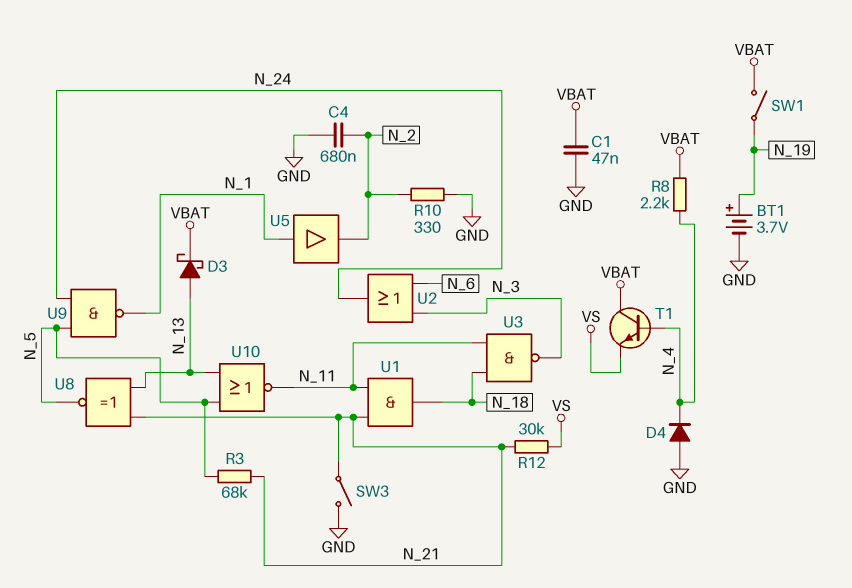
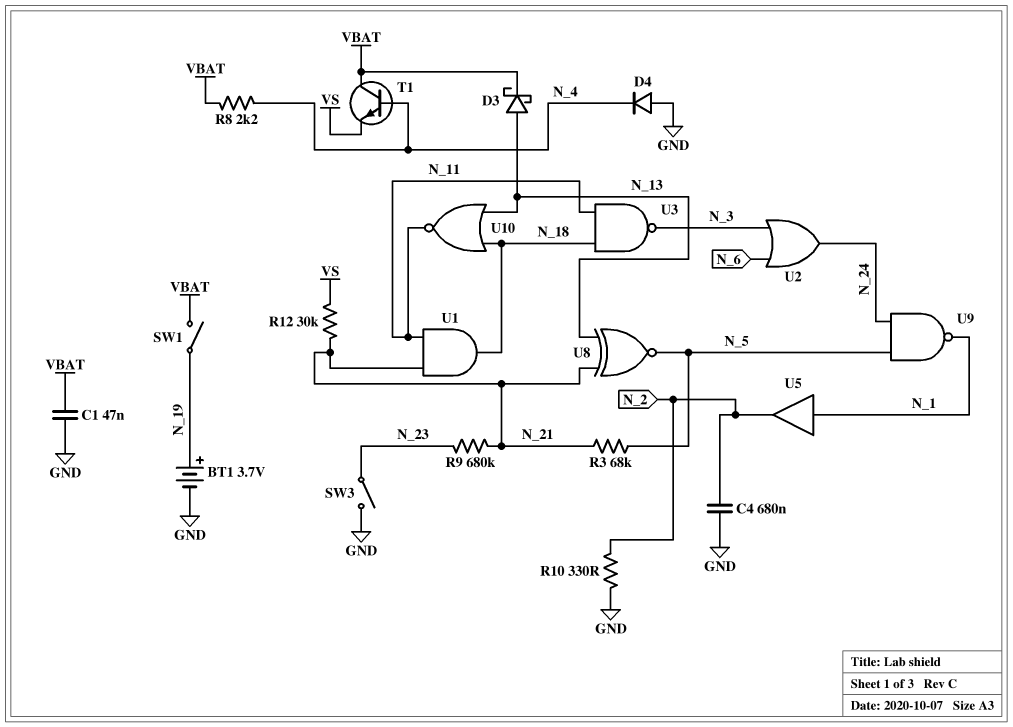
R9: none -> 680k (N_21, N_23)
SW3: switch (GND, N_21) -> switch (GND, N_23)
U10: NOR (in N_5, in N_13, out N_11) -> NOR (in N_13, in N_18, out N_11)

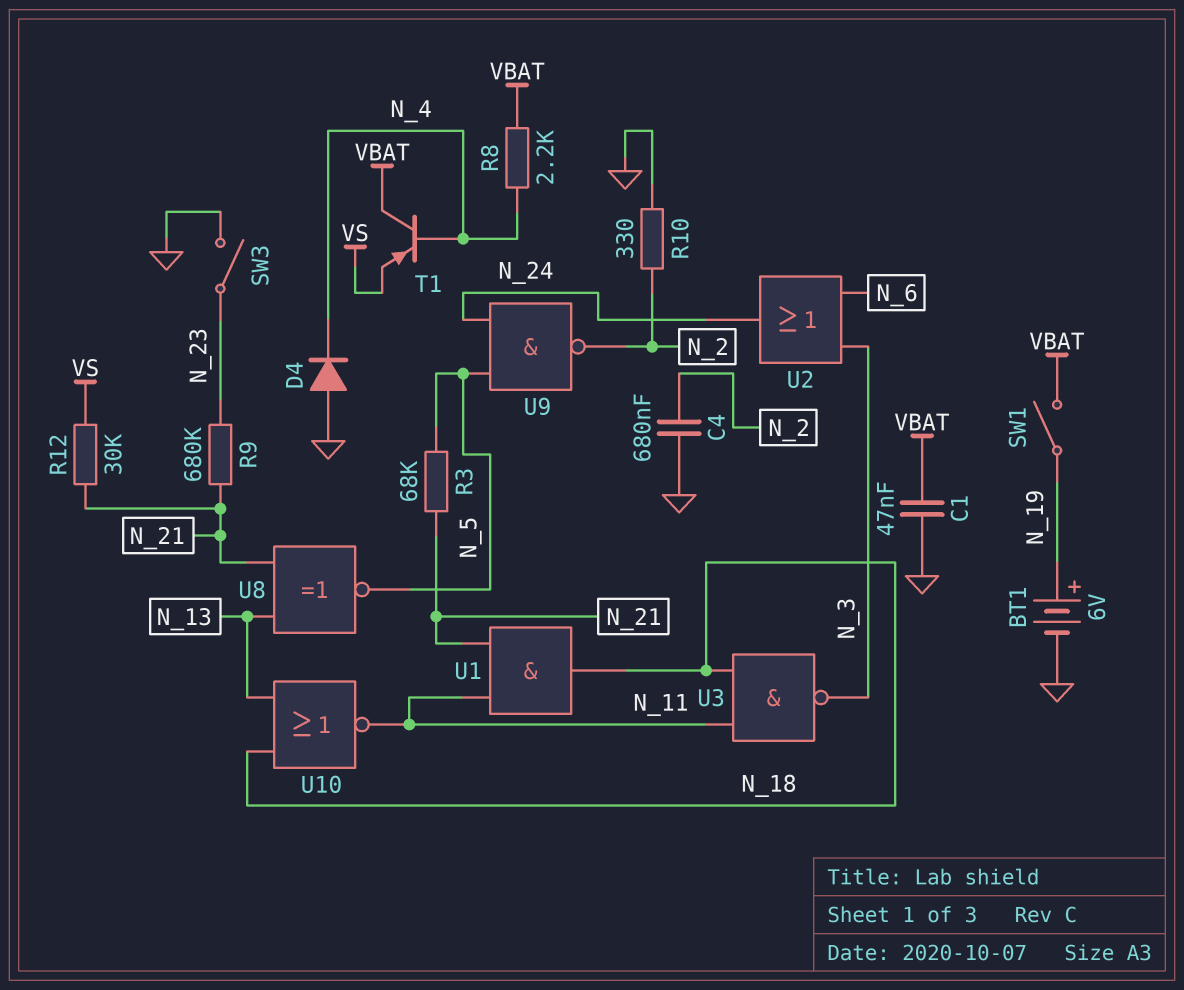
BT1: 3.7V (plus N_19, minus GND) -> 6V (plus N_19, minus GND)
D3: schottky (A N_13, K VBAT) -> none
T1: NPN (B N_4, C VBAT, E VS) -> PNP (B N_4, C VBAT, E VS)
U5: buffer (in N_1, out N_2) -> none
U9: NAND (in N_5, in N_24, out N_1) -> NAND (in N_5, in N_24, out N_2)

